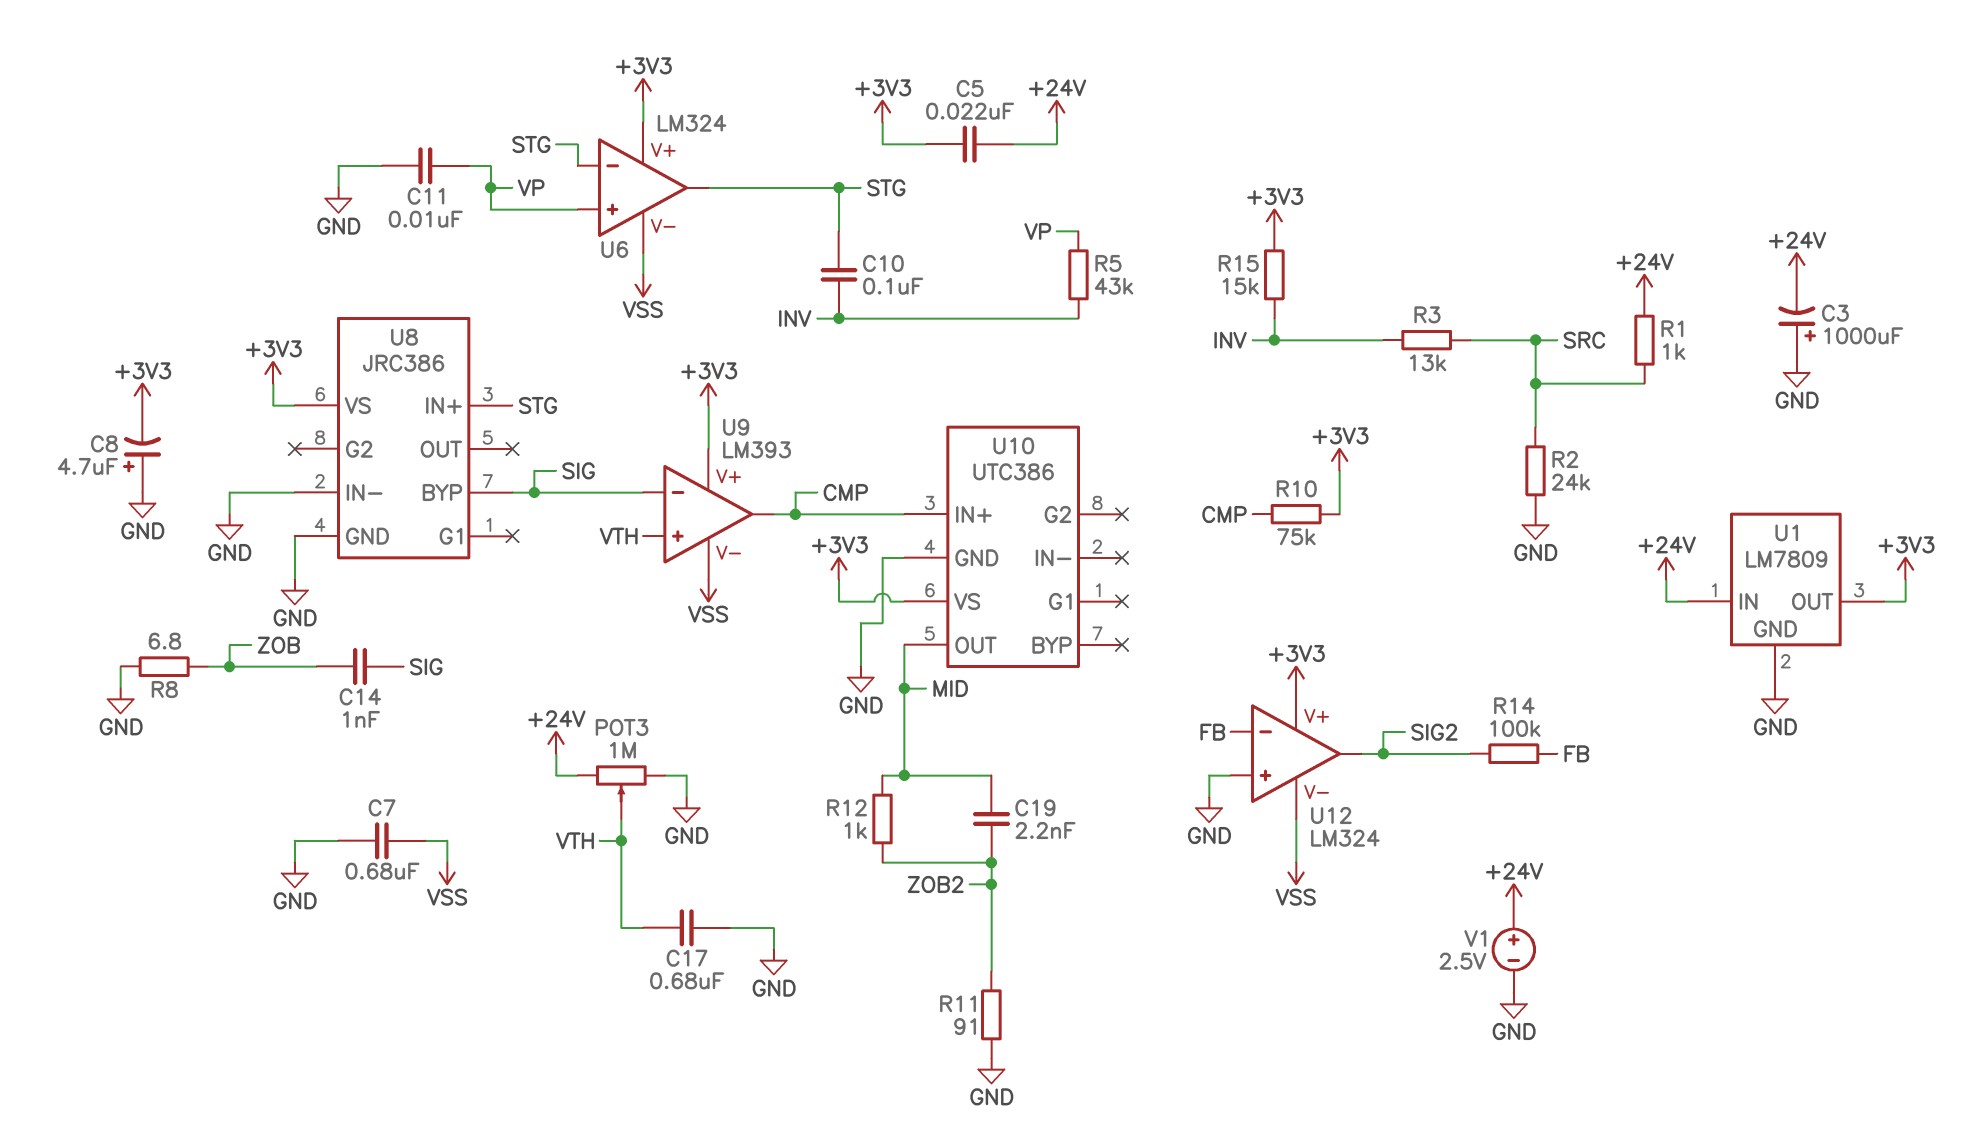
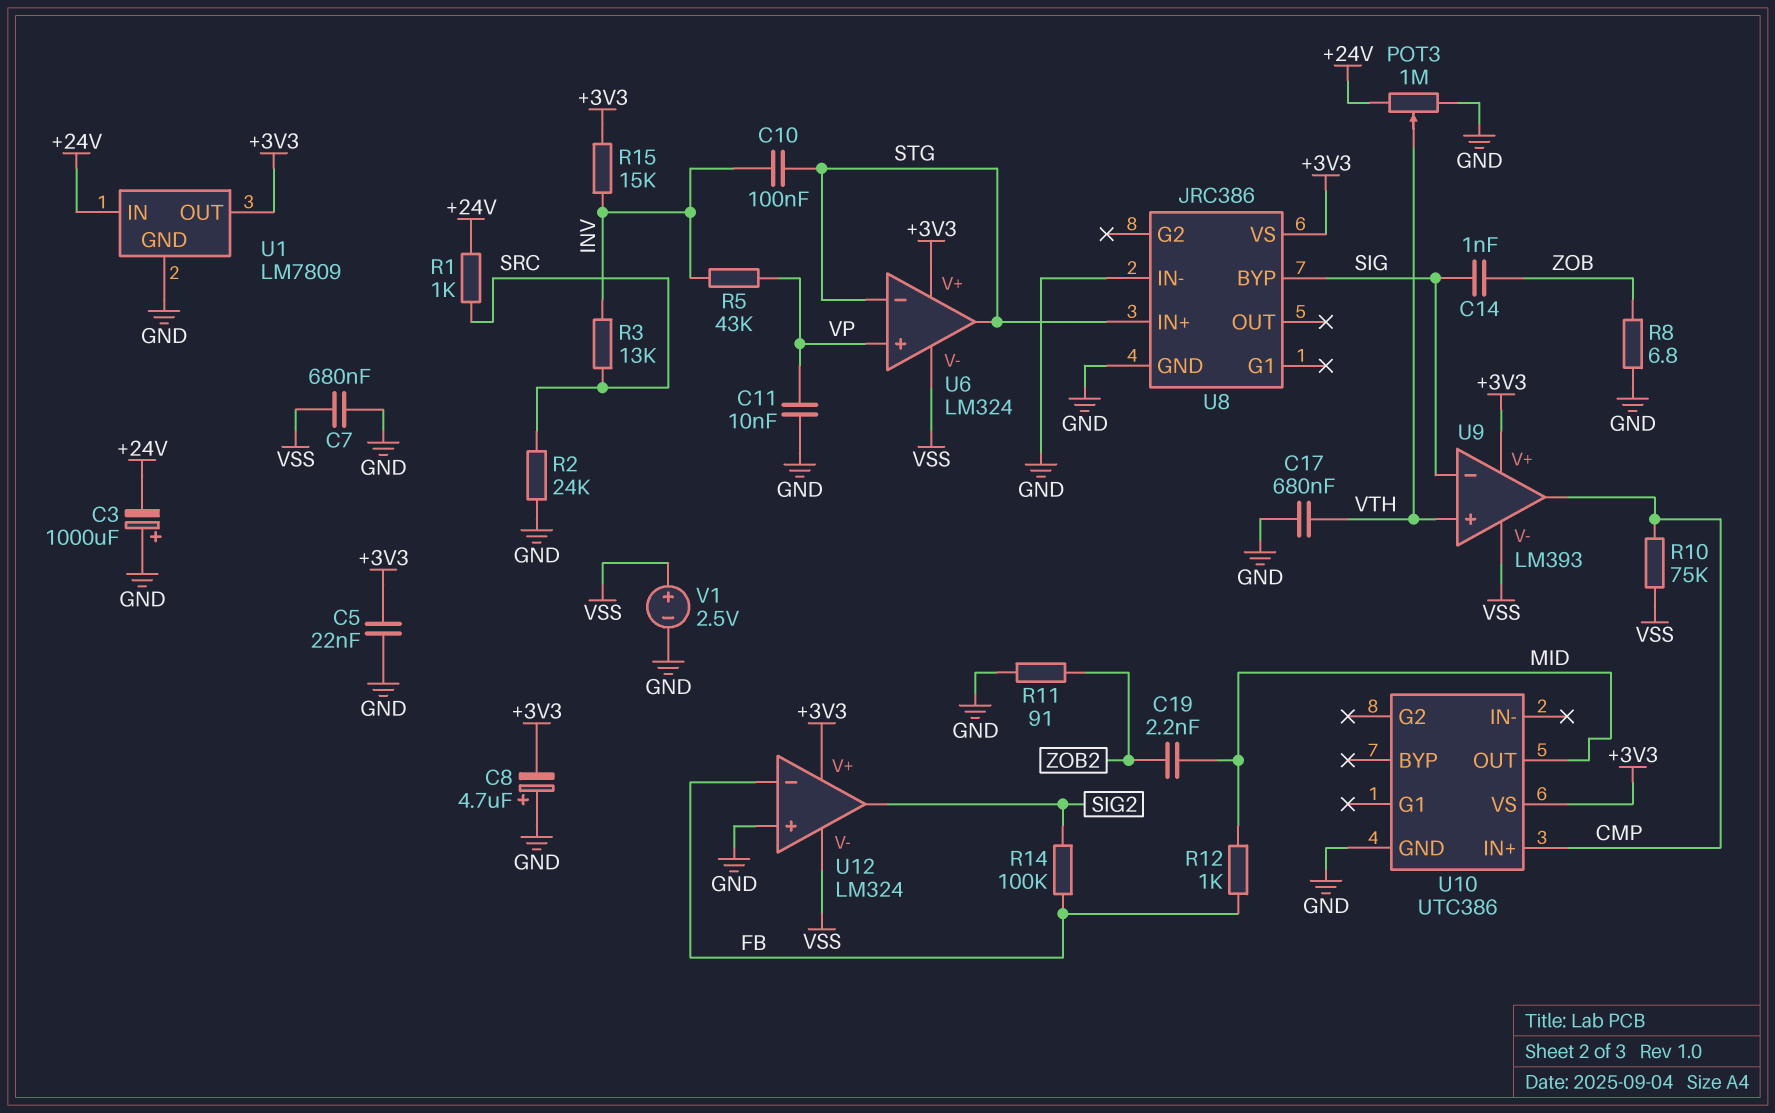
C5: 22nF (+3V3, +24V) -> 22nF (+3V3, GND)
R10: 75k (+3V3, CMP) -> 75k (CMP, VSS)
R12: 1k (MID, ZOB2) -> 1k (FB, MID)
V1: 2.5V (plus +24V, minus GND) -> 2.5V (plus VSS, minus GND)

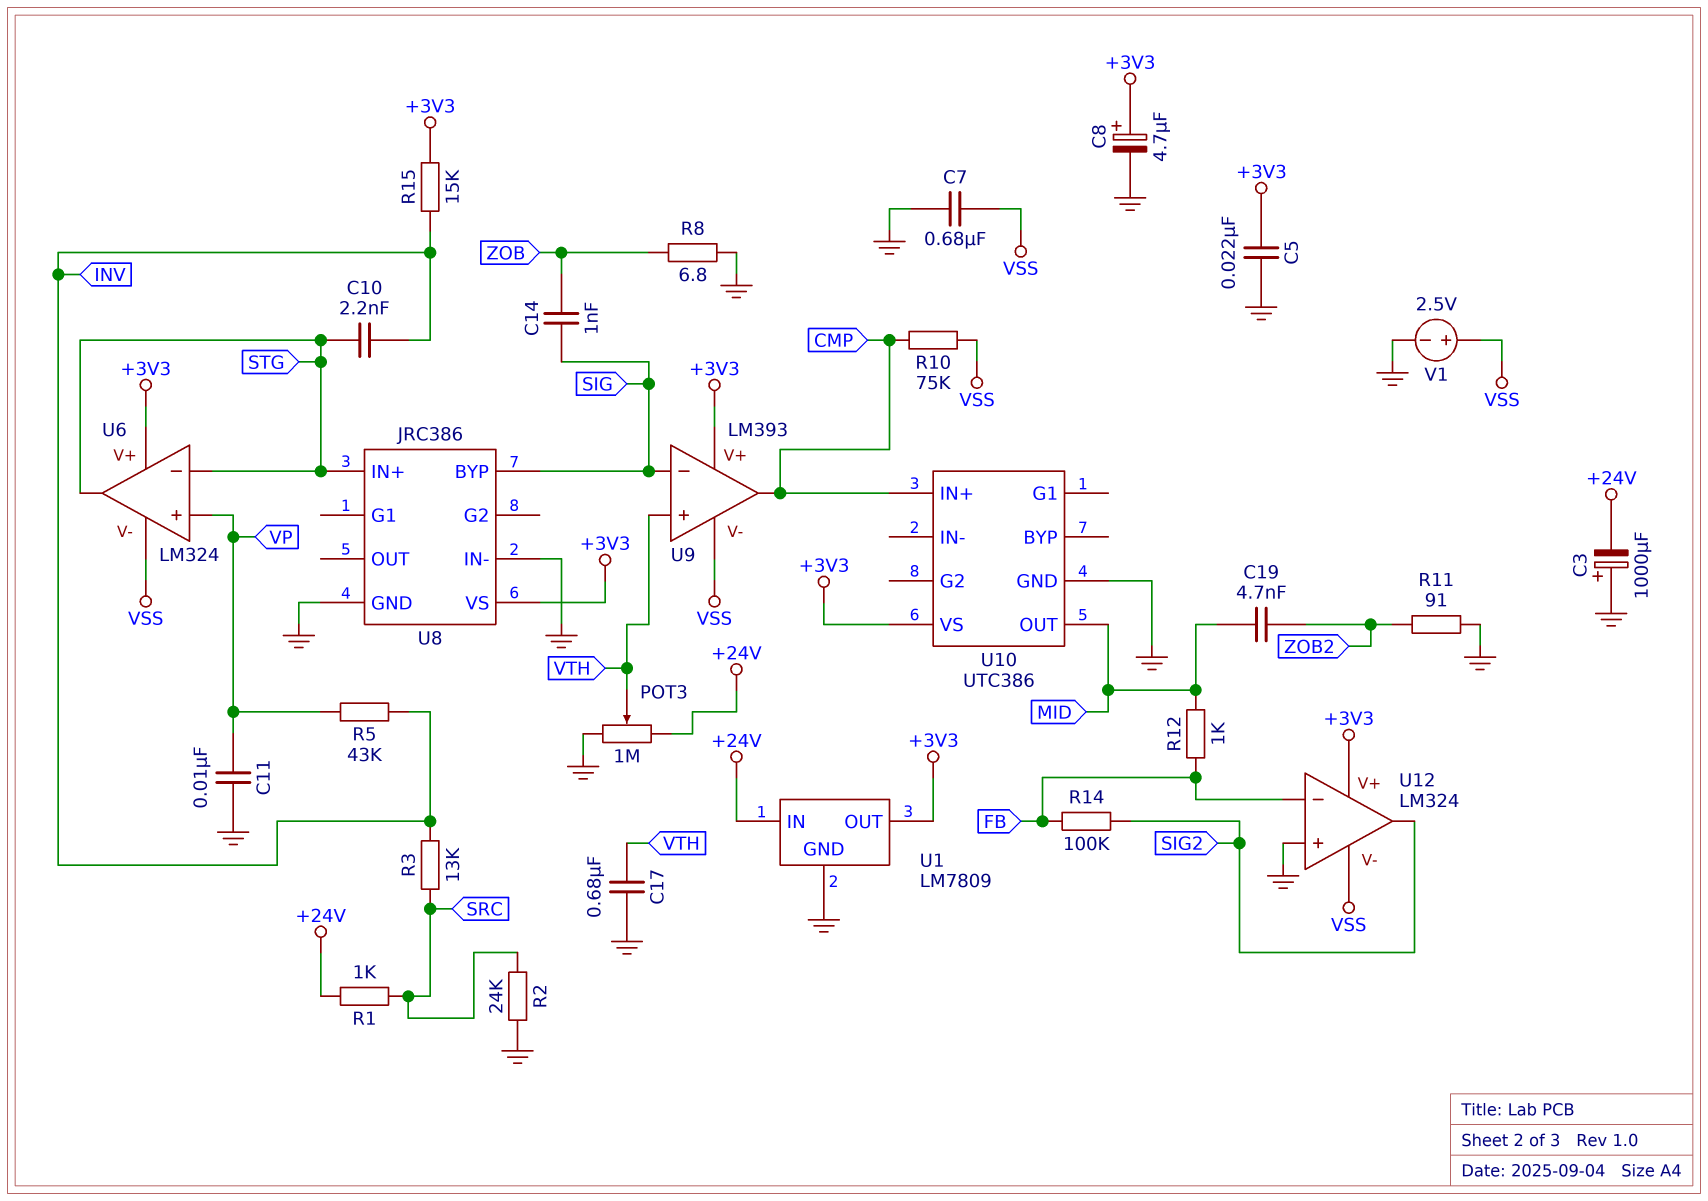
C8: 4.7uF (plus GND, minus +3V3) -> 4.7uF (plus +3V3, minus GND)
C10: 100nF (INV, STG) -> 2.2nF (INV, STG)
C19: 2.2nF (MID, ZOB2) -> 4.7nF (MID, ZOB2)

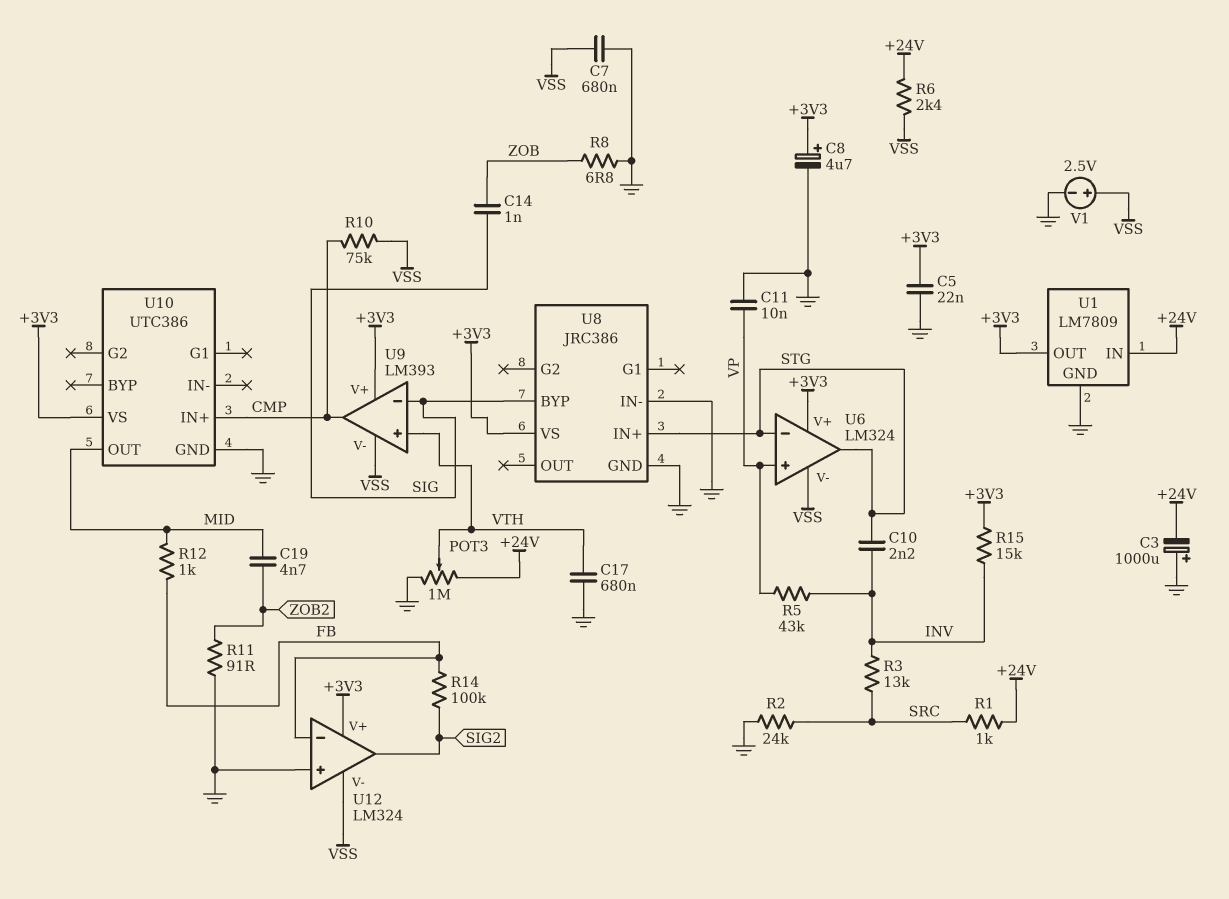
R6: none -> 2.4k (+24V, VSS)

